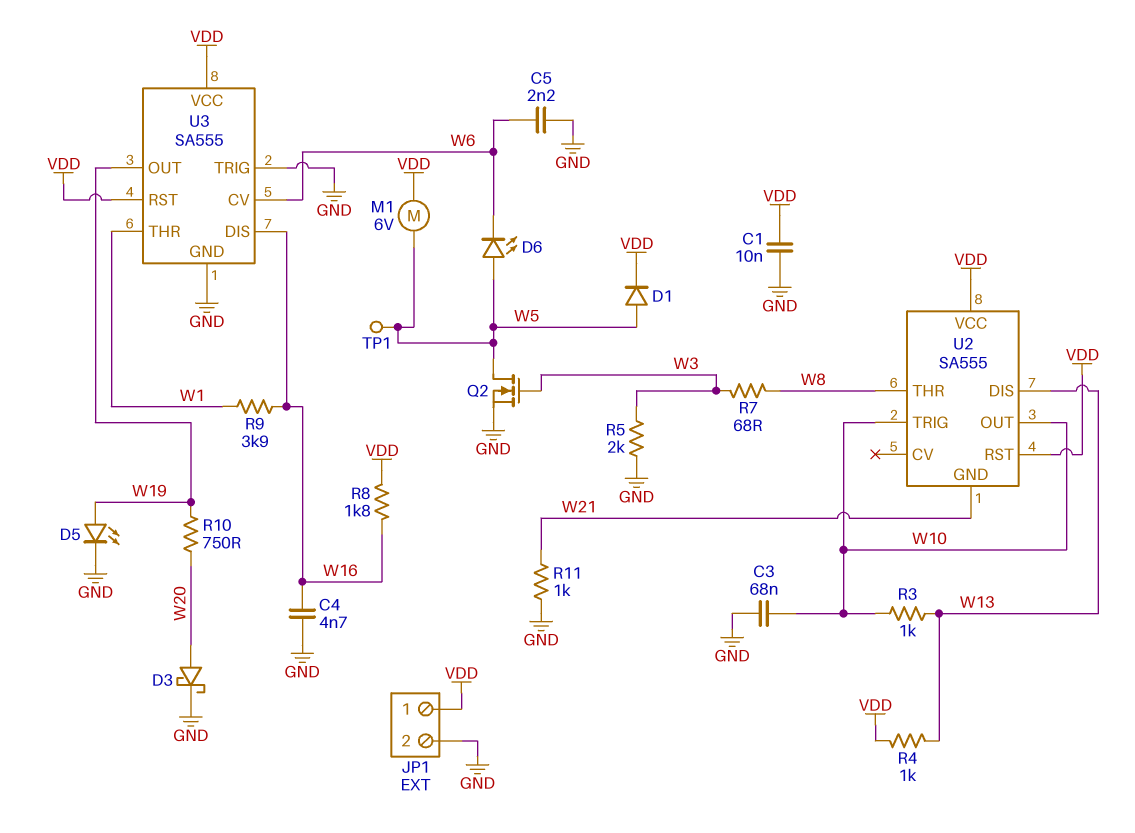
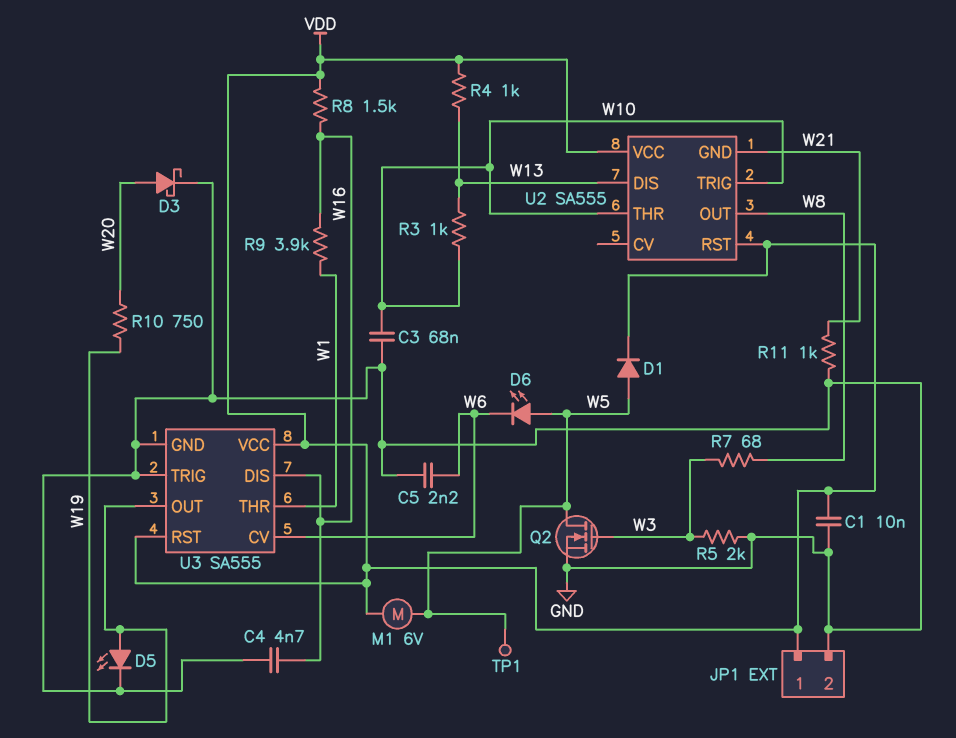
R8: 1.8k (VDD, W16) -> 1.5k (VDD, W16)
U2 pin OUT: W10 -> W8
U2 pin THR: W8 -> W10

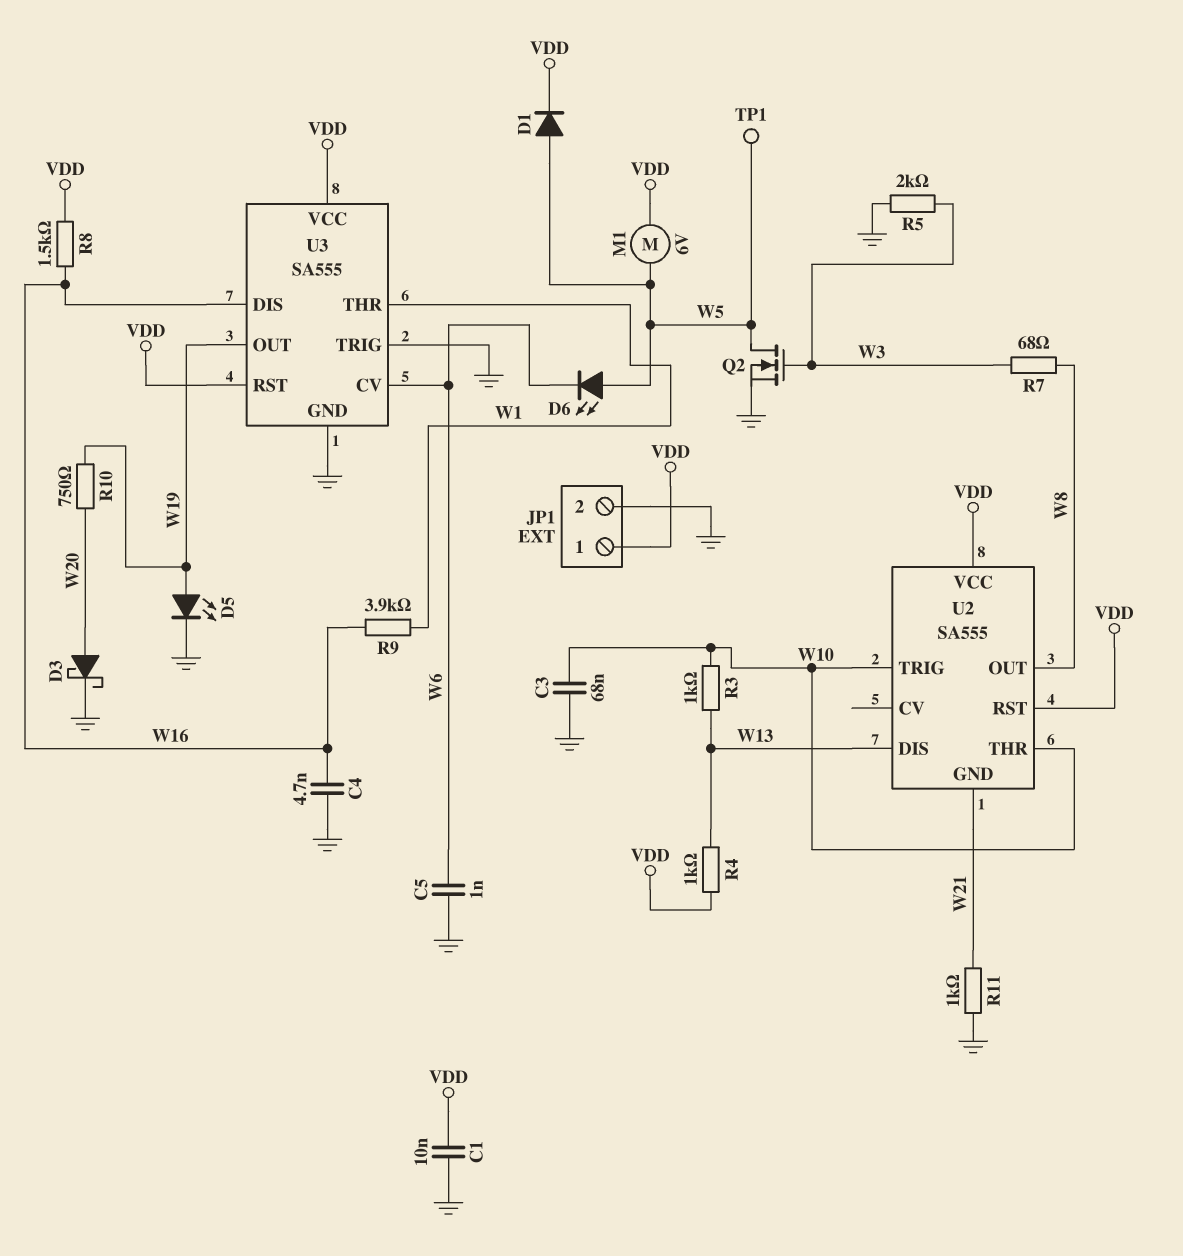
C5: 2.2nF (GND, W6) -> 1nF (GND, W6)

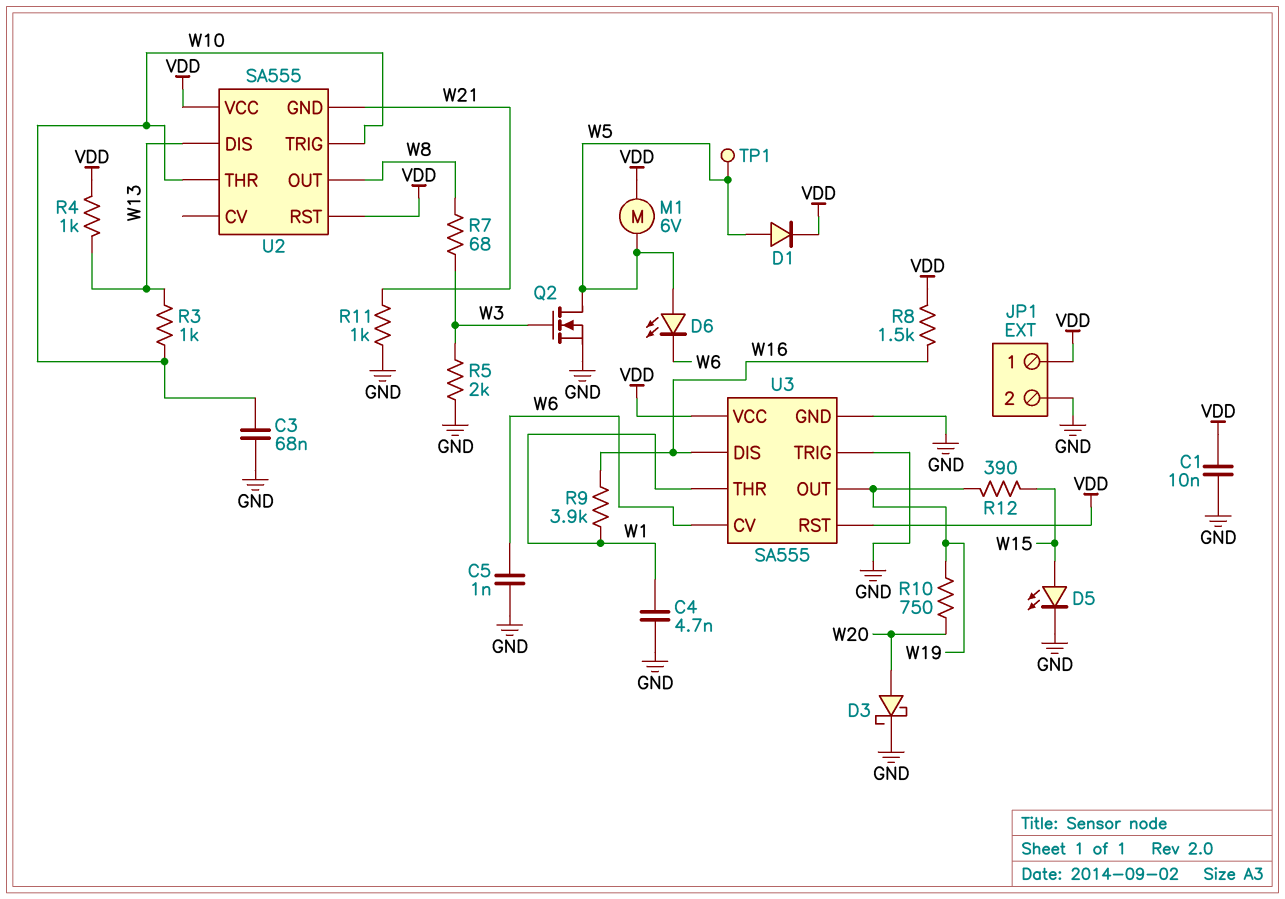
C4: 4.7nF (GND, W16) -> 4.7nF (GND, W1)
D5: LED (A W19, K GND) -> LED (A W15, K GND)
R12: none -> 390 (W15, W19)

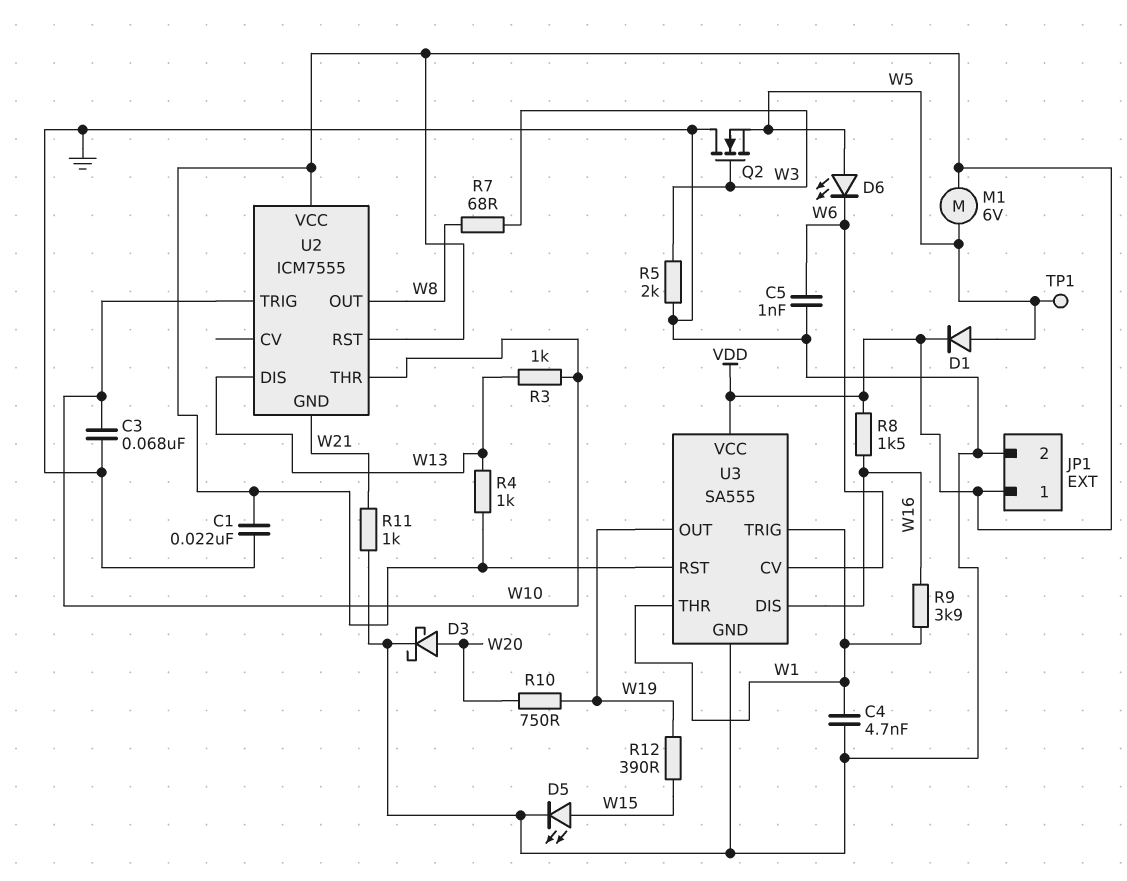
C1: 10nF (GND, VDD) -> 22nF (GND, VDD)
Q2: NMOS (G W3, D W5, S GND) -> NMOS (G W3, D GND, S W5)
U2: SA555 -> ICM7555
U3 pin TRIG: GND -> W1

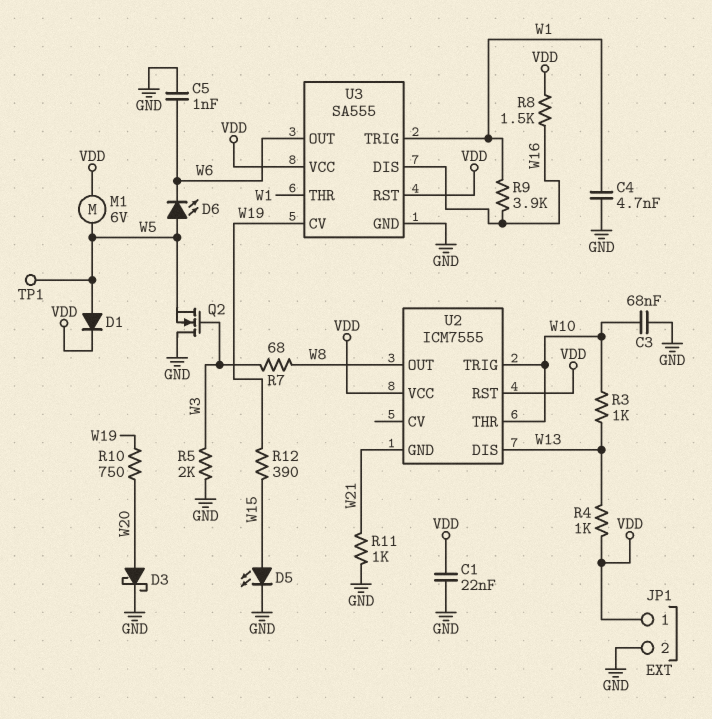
U3 pin CV: W6 -> W19
U3 pin OUT: W19 -> W6

